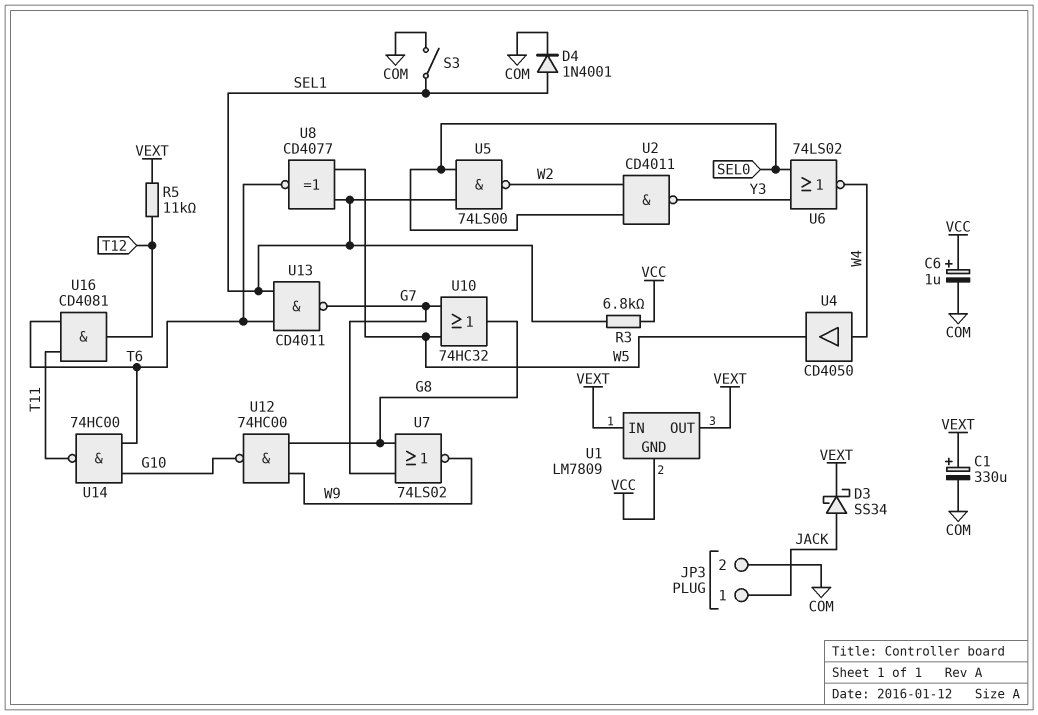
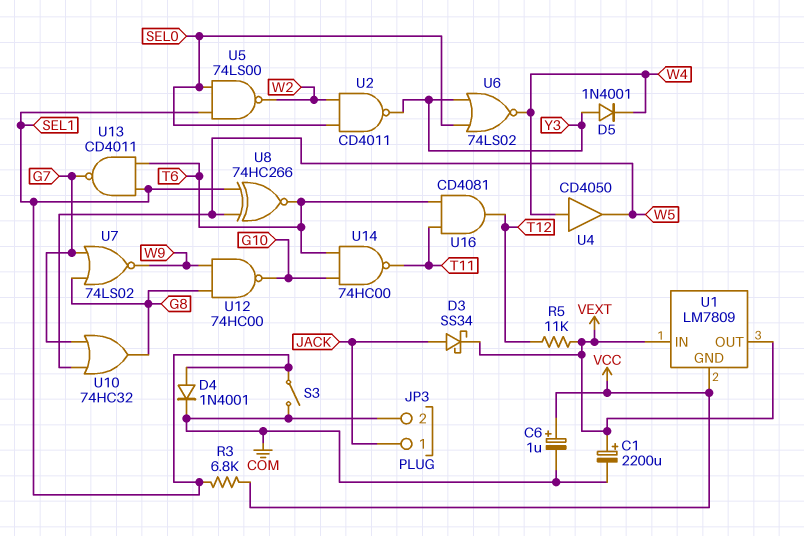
C1: 330uF (plus VEXT, minus COM) -> 2200uF (plus VEXT, minus COM)
D5: none -> diode 1N4001 (A Y3, K W4)
U8: XNOR CD4077 (in SEL1, in W5, out T6) -> XNOR 74HC266 (in SEL1, in W5, out T6)

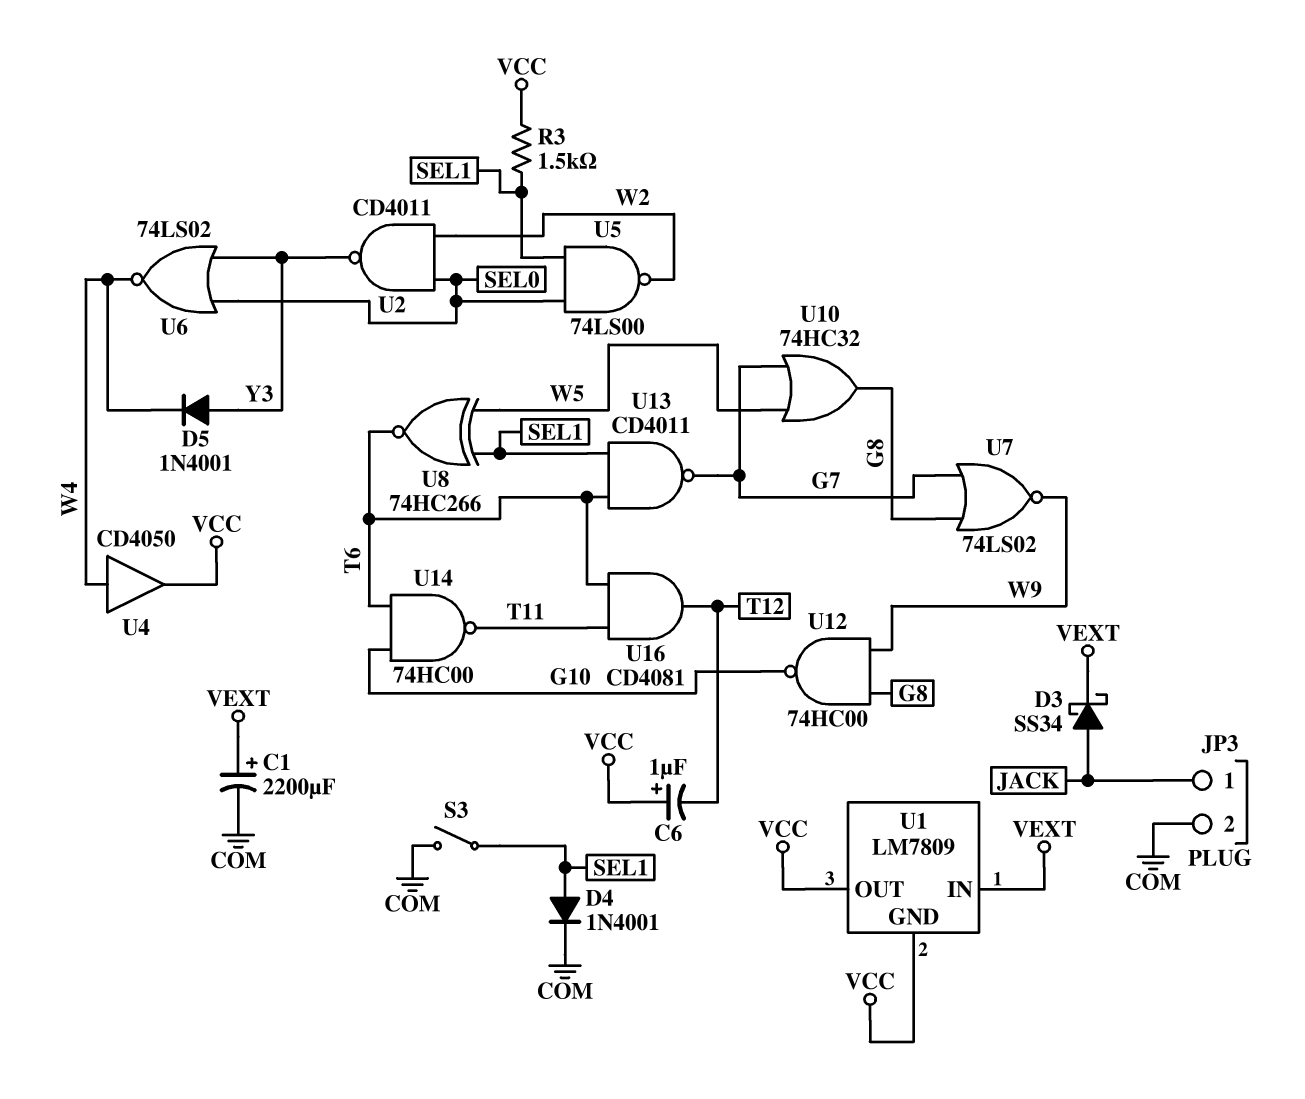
C6: 1uF (plus VCC, minus COM) -> 1uF (plus VCC, minus T12)
R3: 6.8k (SEL1, VCC) -> 1.5k (SEL1, VCC)
R5: 11k (T12, VEXT) -> none
U1 pin OUT: VEXT -> VCC
U4: buffer CD4050 (in W4, out W5) -> buffer CD4050 (in W4, out VCC)

